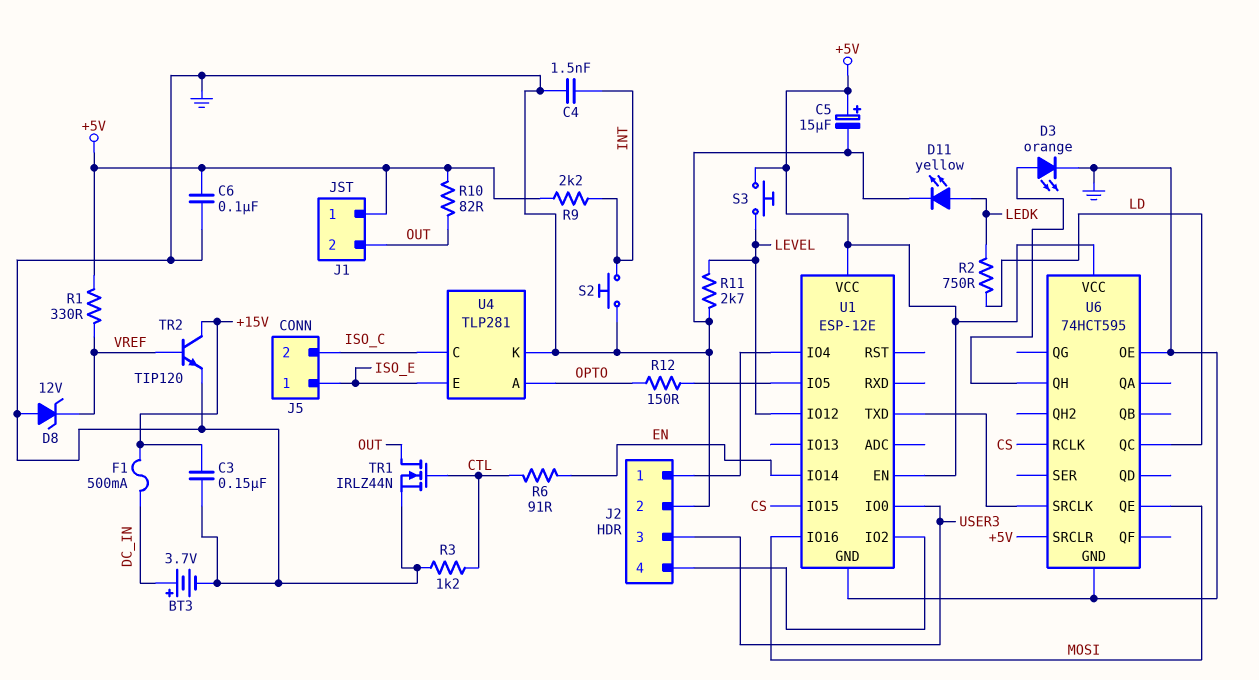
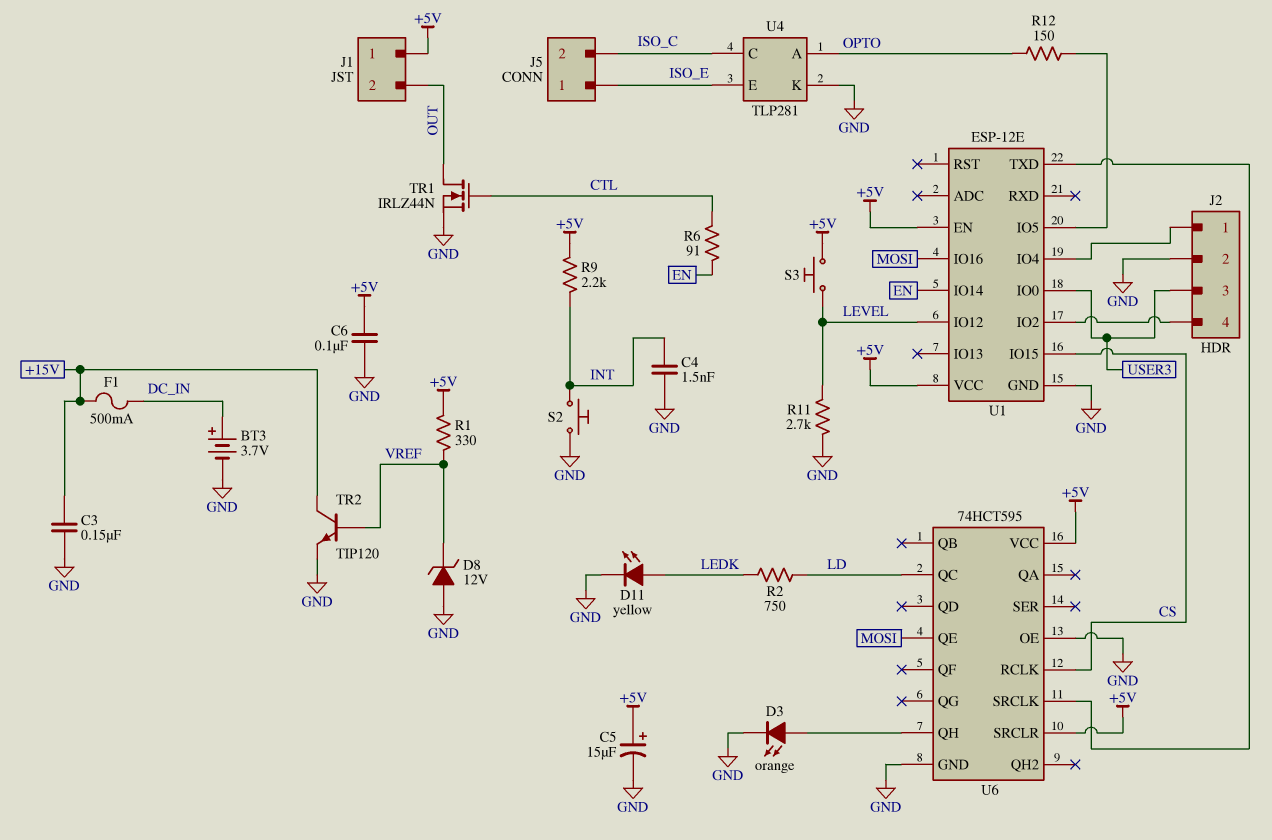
R3: 1.2k (CTL, GND) -> none
R10: 82 (+5V, OUT) -> none

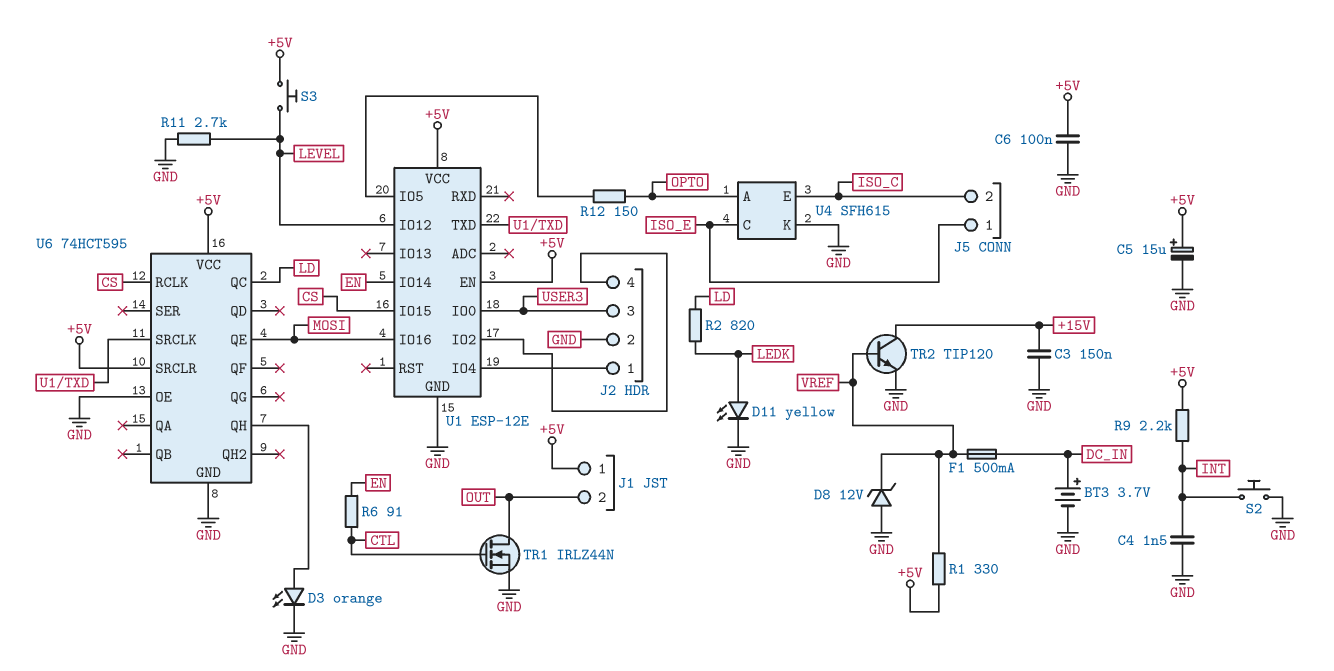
F1: 500mA (+15V, DC_IN) -> 500mA (DC_IN, VREF)
R2: 750 (LD, LEDK) -> 820 (LD, LEDK)
U4: TLP281 -> SFH615
U4 pin C: ISO_C -> ISO_E
U4 pin E: ISO_E -> ISO_C

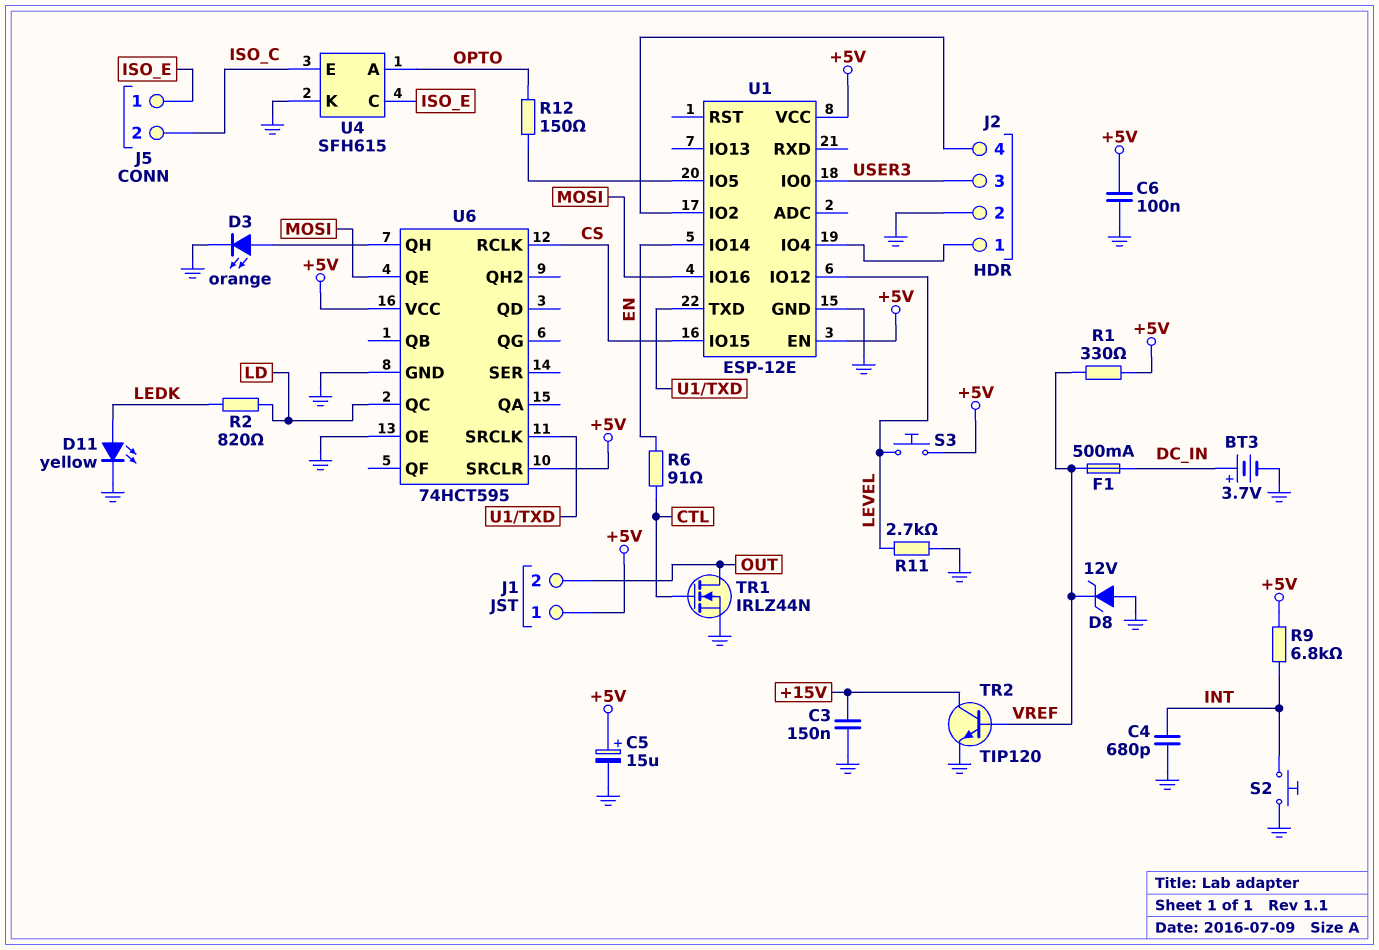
C4: 1.5nF (GND, INT) -> 680pF (GND, INT)
R9: 2.2k (+5V, INT) -> 6.8k (+5V, INT)

